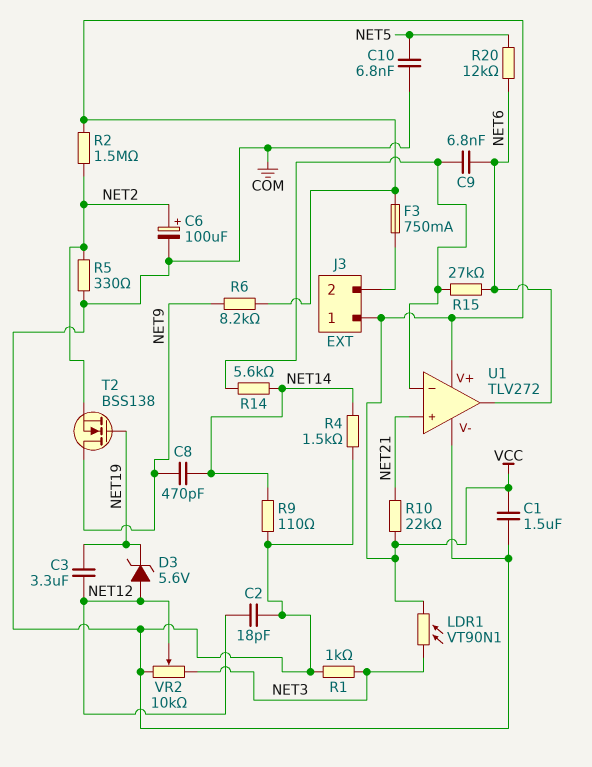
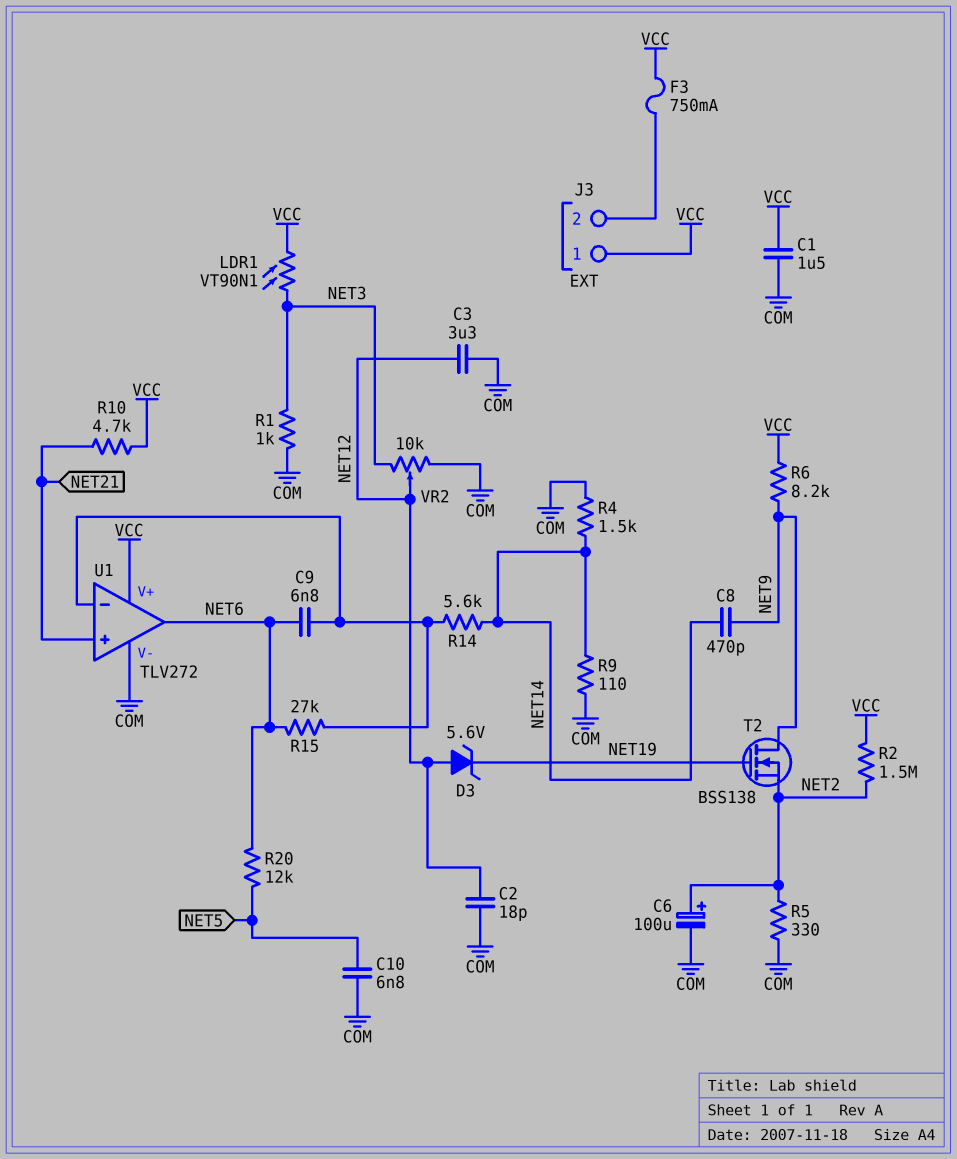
C3: 3.3uF (NET12, NET19) -> 3.3uF (COM, NET12)
R10: 22k (NET21, VCC) -> 4.7k (NET21, VCC)

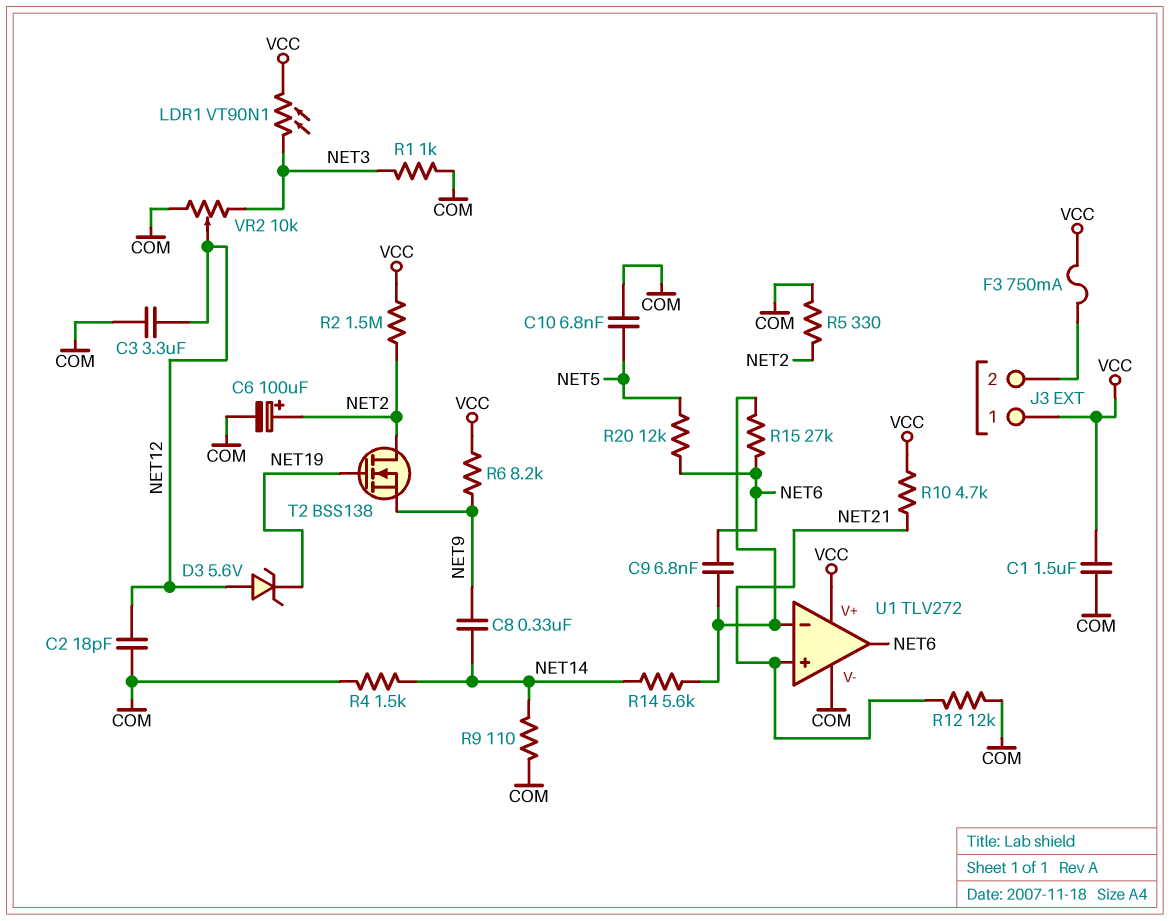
C8: 470pF (NET9, NET14) -> 330nF (NET9, NET14)
R12: none -> 12k (COM, NET21)
T2: NMOS BSS138 (G NET19, D NET9, S NET2) -> NMOS BSS138 (G NET19, D NET2, S NET9)

